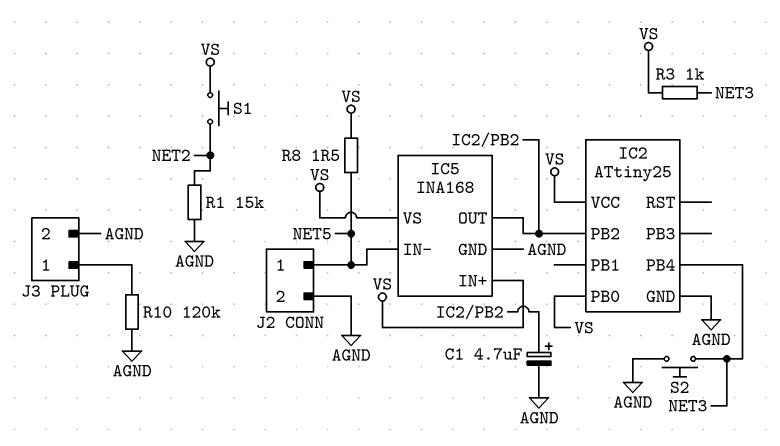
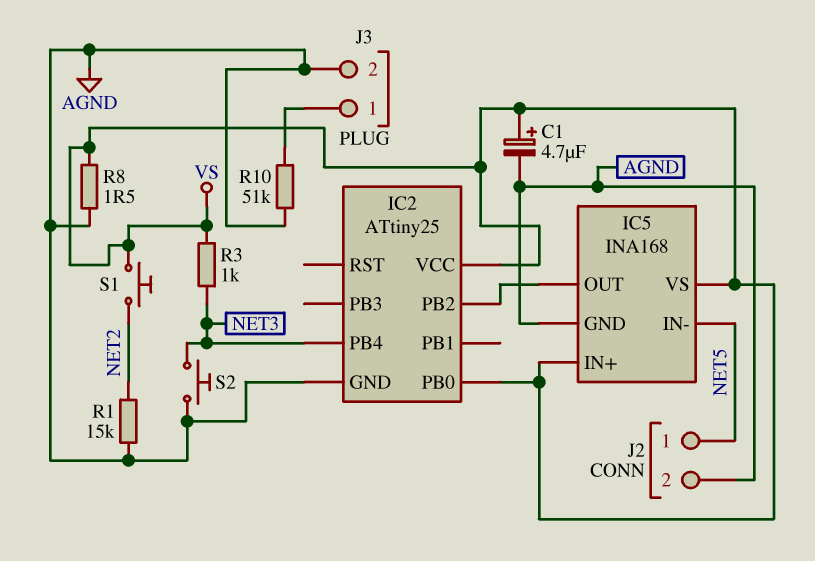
C1: 4.7uF (plus IC2/PB2, minus AGND) -> 4.7uF (plus VS, minus AGND)
R8: 1.5 (NET5, VS) -> 1.5 (AGND, VS)
R10: 120k (AGND, J3/1) -> 51k (AGND, J3/1)

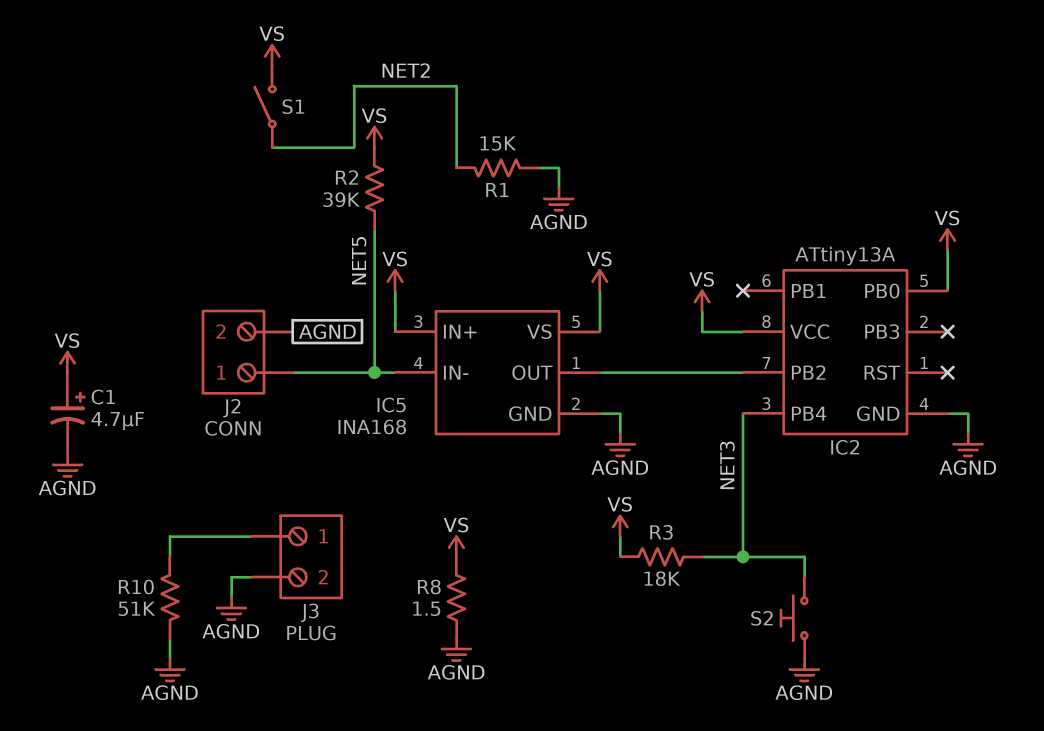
IC2: ATtiny25 -> ATtiny13A
R2: none -> 39k (NET5, VS)
R3: 1k (NET3, VS) -> 18k (NET3, VS)
S1: button (NET2, VS) -> switch (NET2, VS)

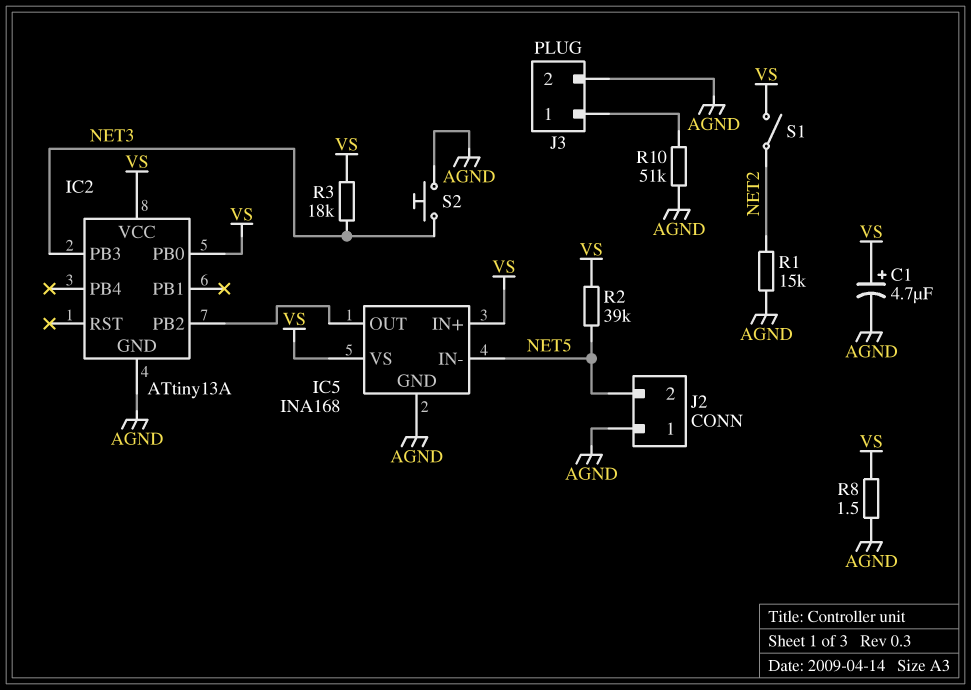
IC2 pin PB3: none -> NET3
IC2 pin PB4: NET3 -> none
J2 pin 1: NET5 -> AGND
J2 pin 2: AGND -> NET5

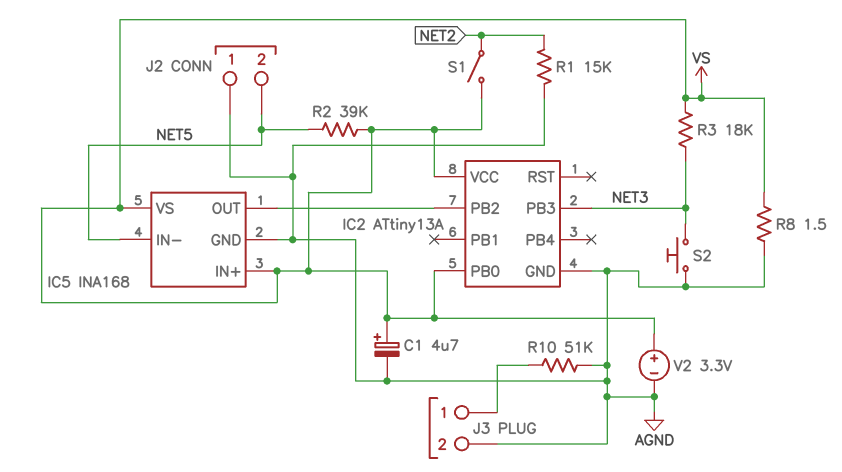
V2: none -> 3.3V (plus VS, minus AGND)

